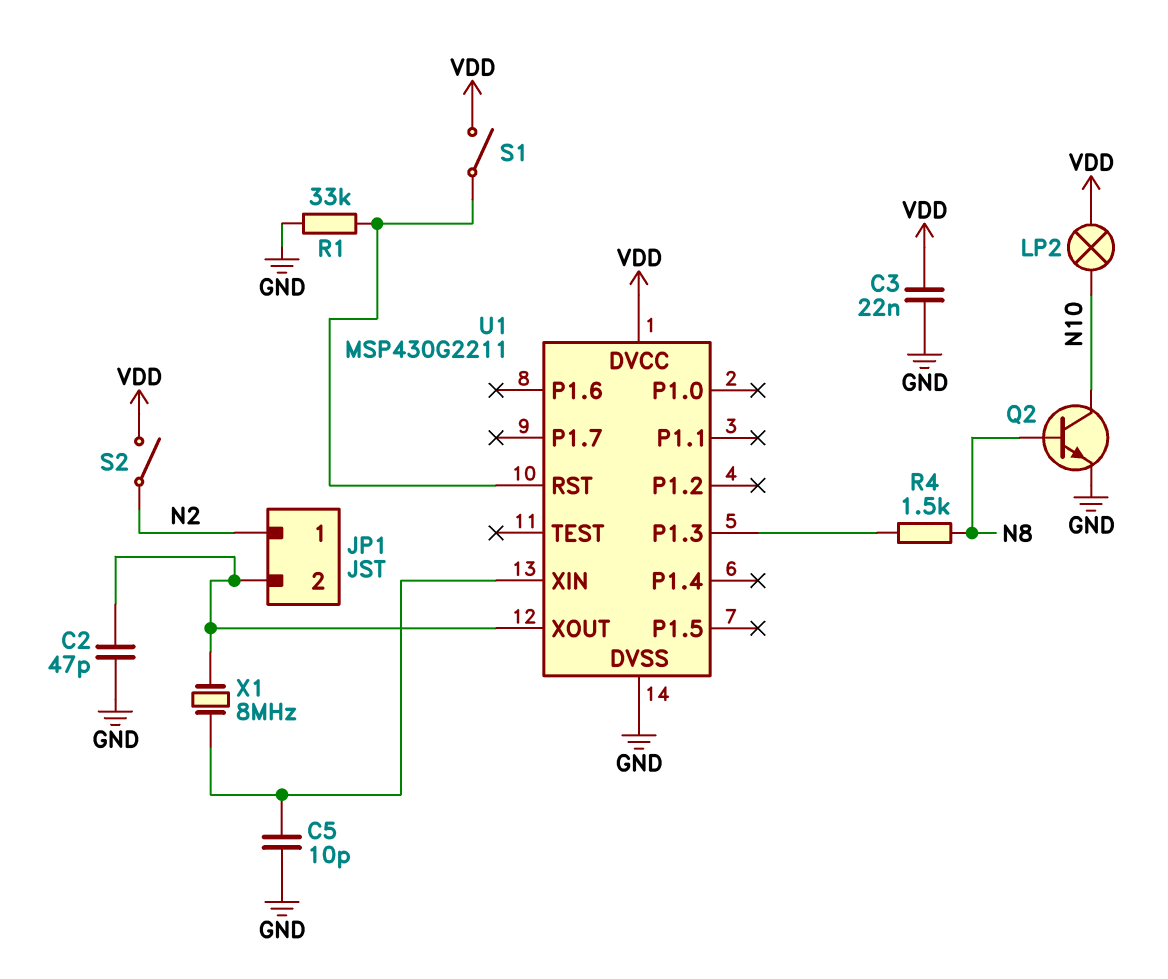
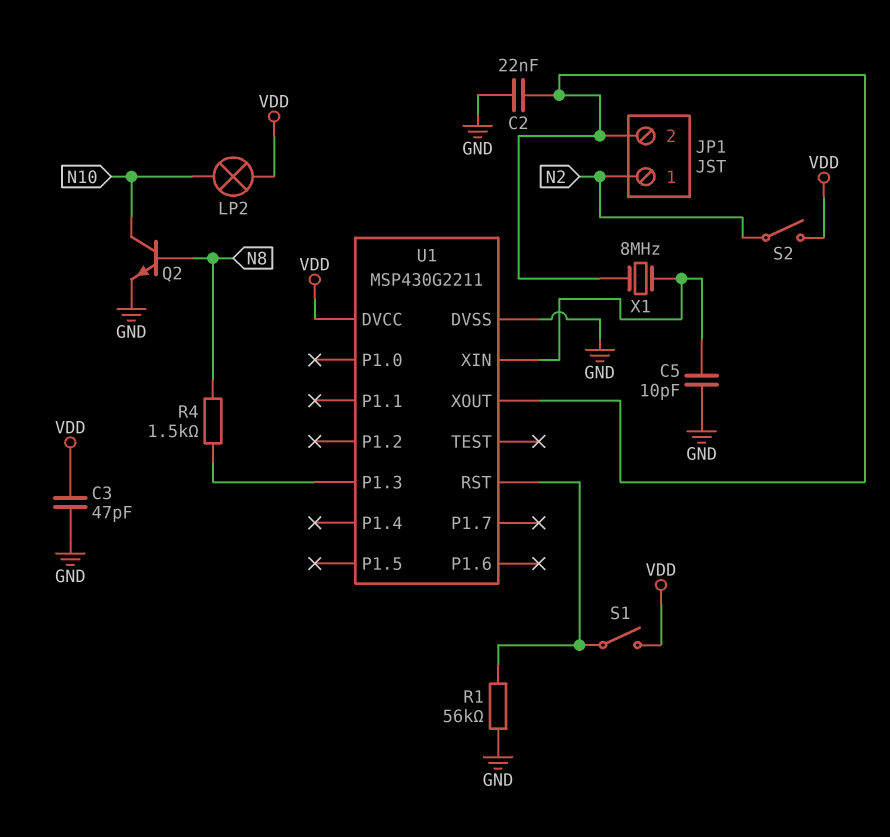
C2: 47pF (GND, JP1/2) -> 22nF (GND, JP1/2)
C3: 22nF (GND, VDD) -> 47pF (GND, VDD)
R1: 33k (GND, U1/RST) -> 56k (GND, U1/RST)

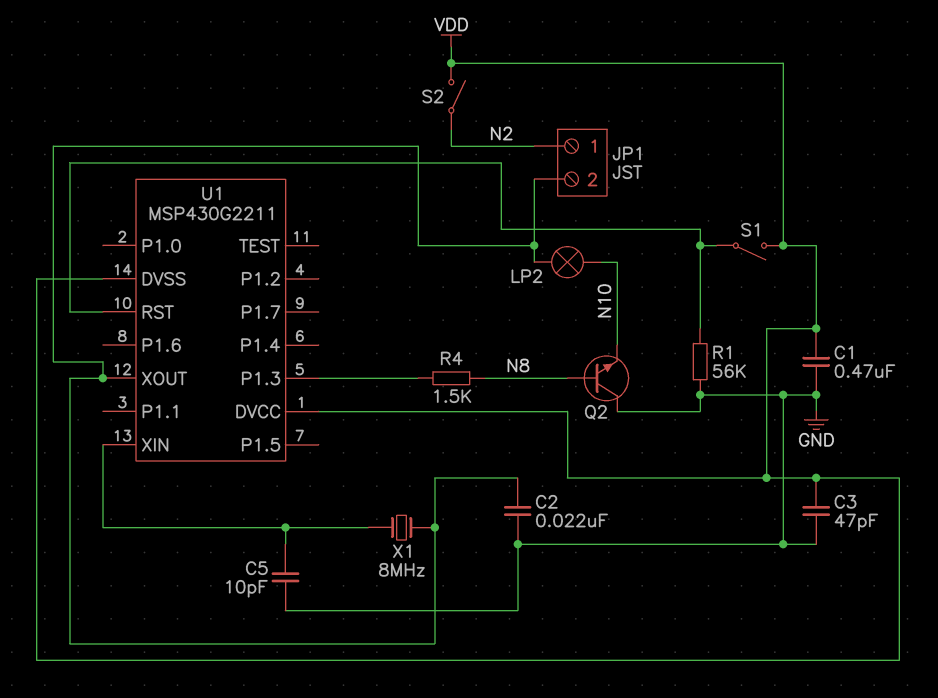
C1: none -> 470nF (GND, VDD)
LP2: lamp (N10, VDD) -> lamp (JP1/2, N10)
Q2: NPN (B N8, C N10, E GND) -> NPN (B N8, C GND, E N10)
U1 pin DVSS: GND -> VDD

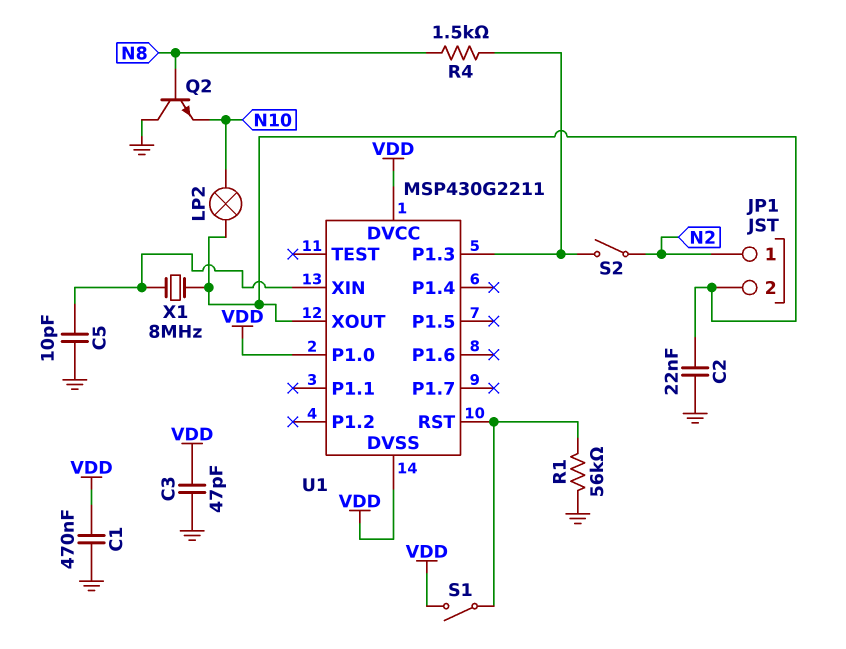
S2: switch (N2, VDD) -> switch (N2, U1/P1.3)
U1 pin P1.0: none -> VDD

